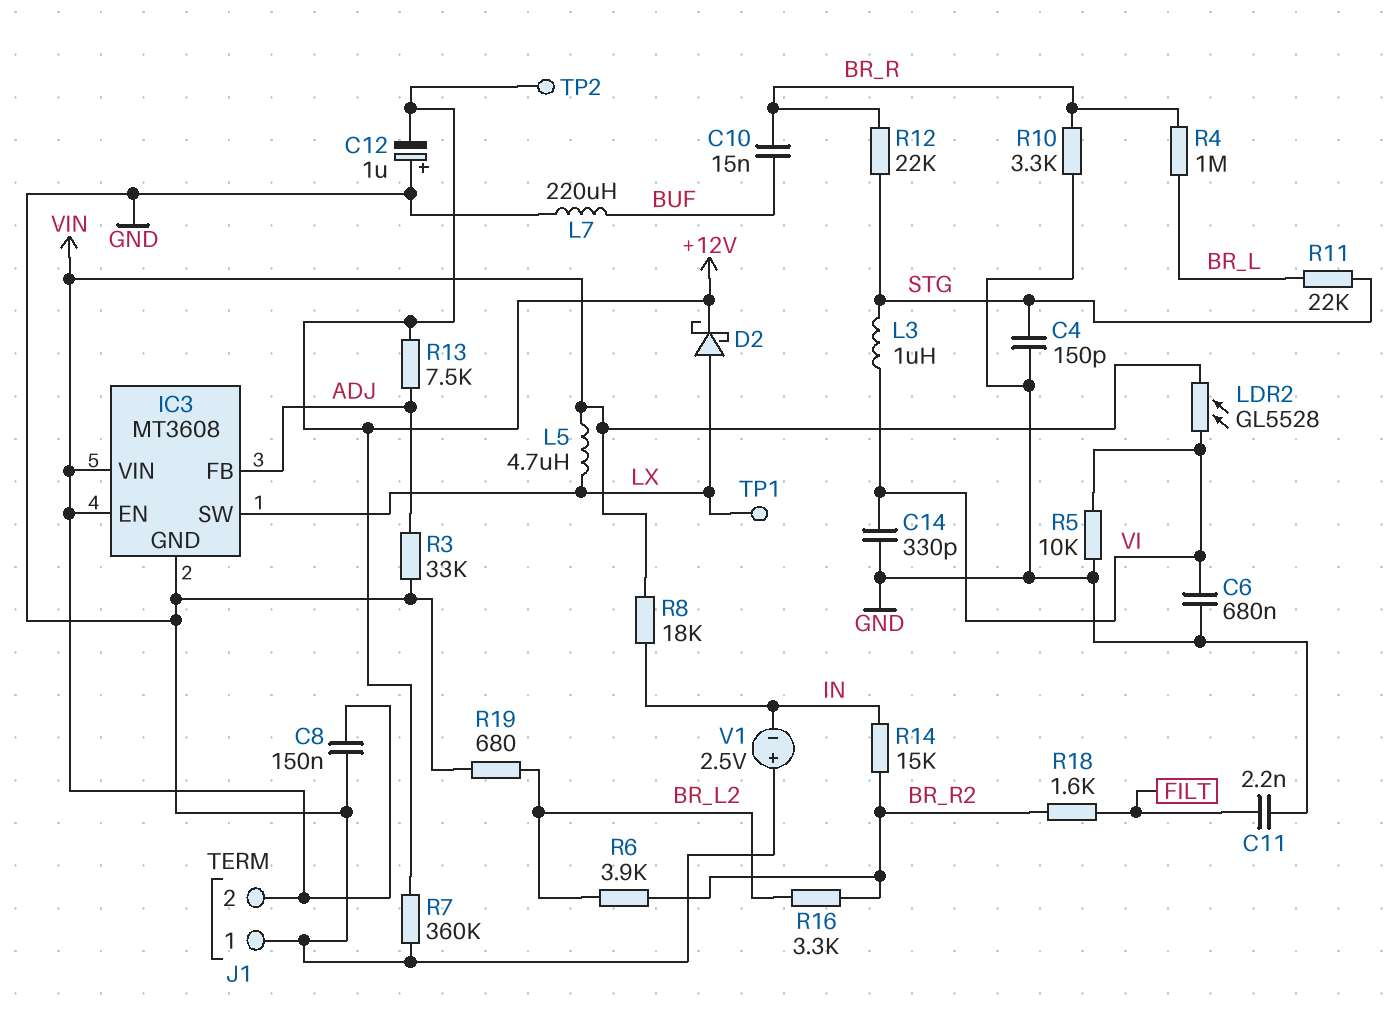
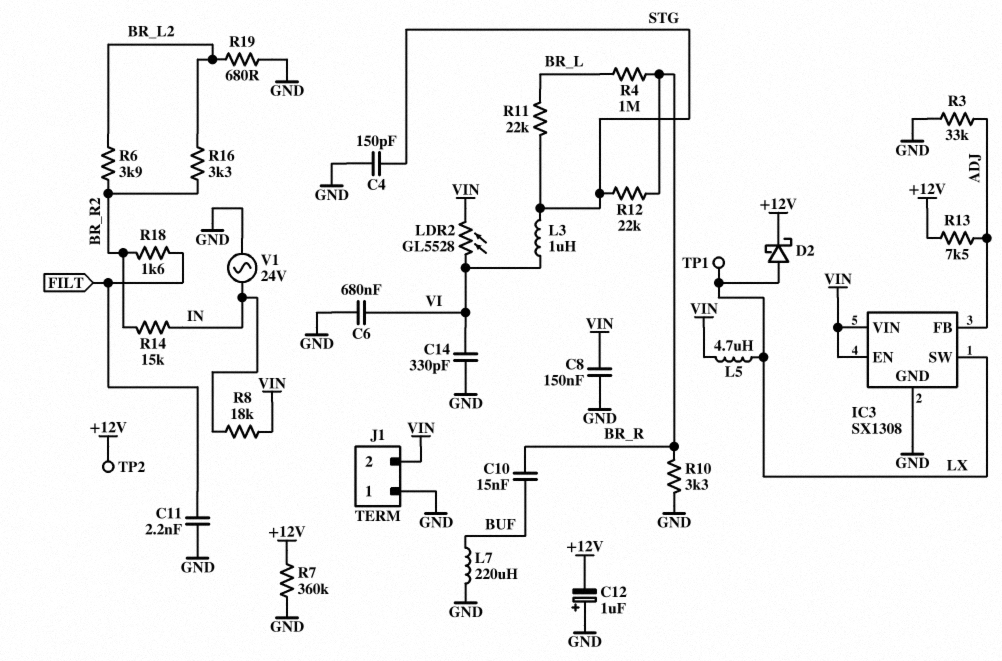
IC3: MT3608 -> SX1308
R5: 10k (GND, VI) -> none
V1: 2.5V (plus GND, minus IN) -> AC 24V (GND, IN)

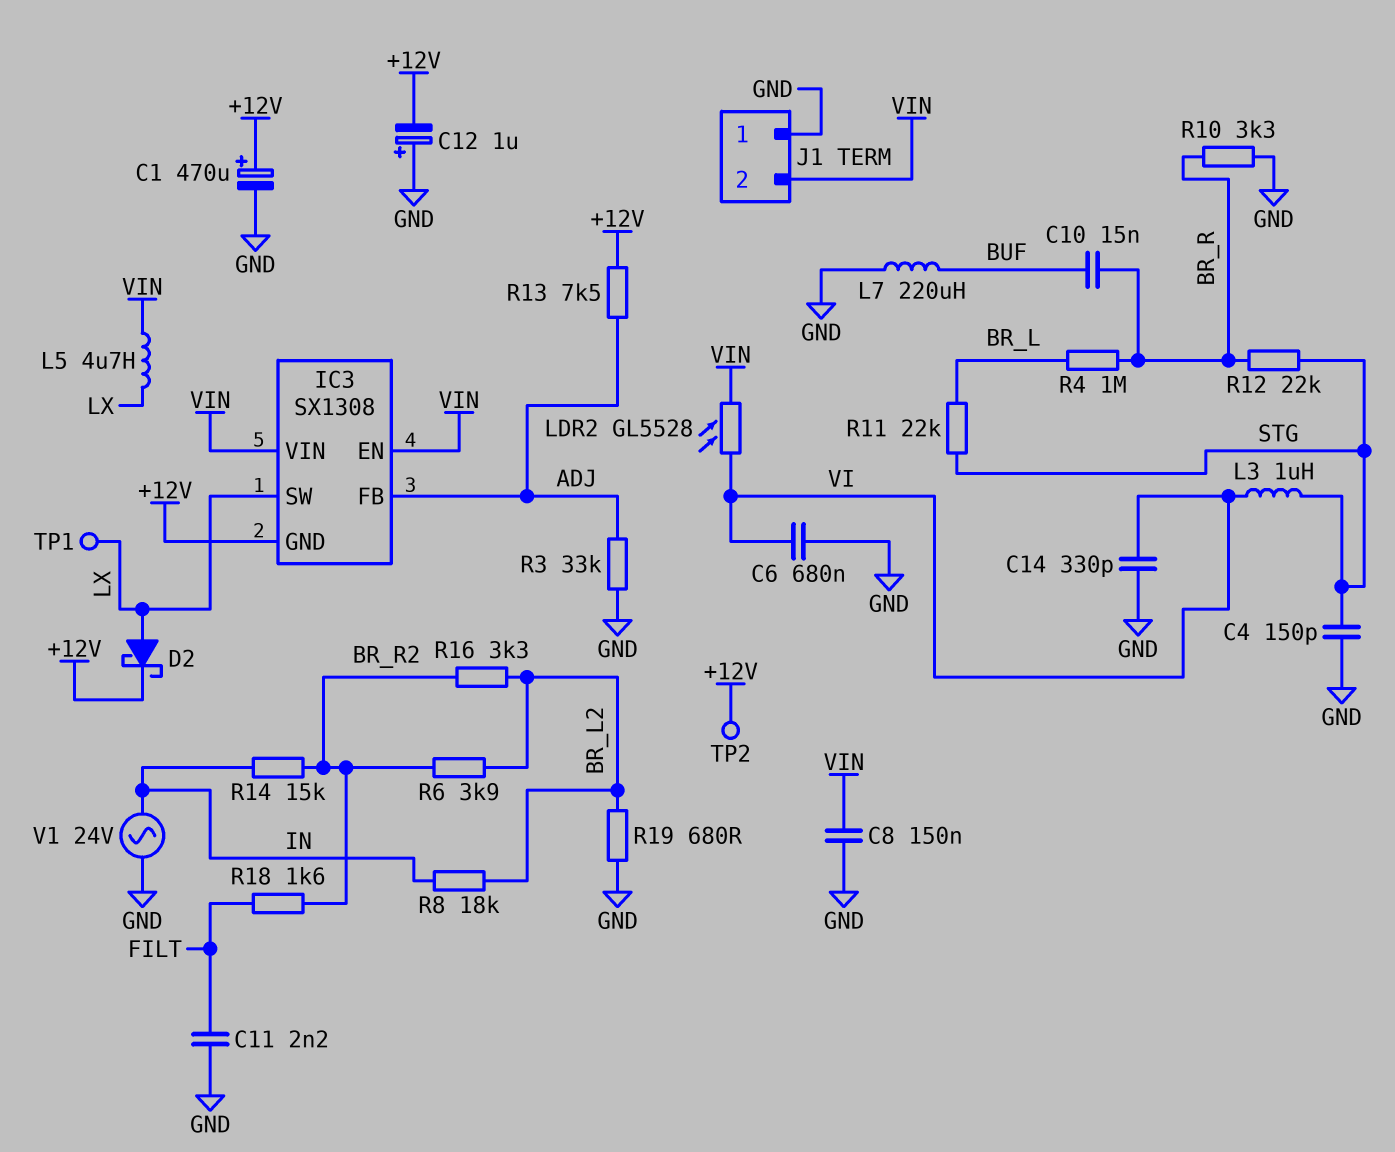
C1: none -> 470uF (plus +12V, minus GND)
IC3 pin GND: GND -> +12V
R7: 360k (+12V, GND) -> none
R8: 18k (IN, VIN) -> 18k (BR_L2, IN)

